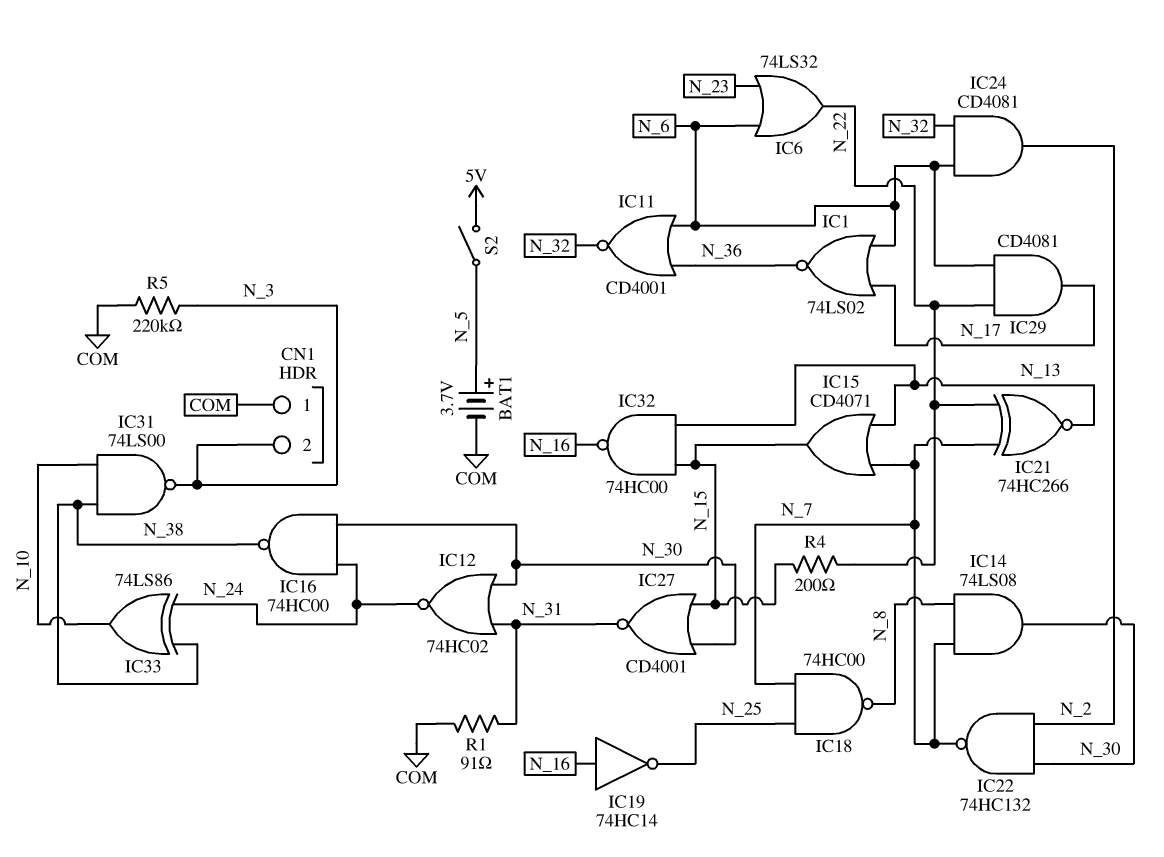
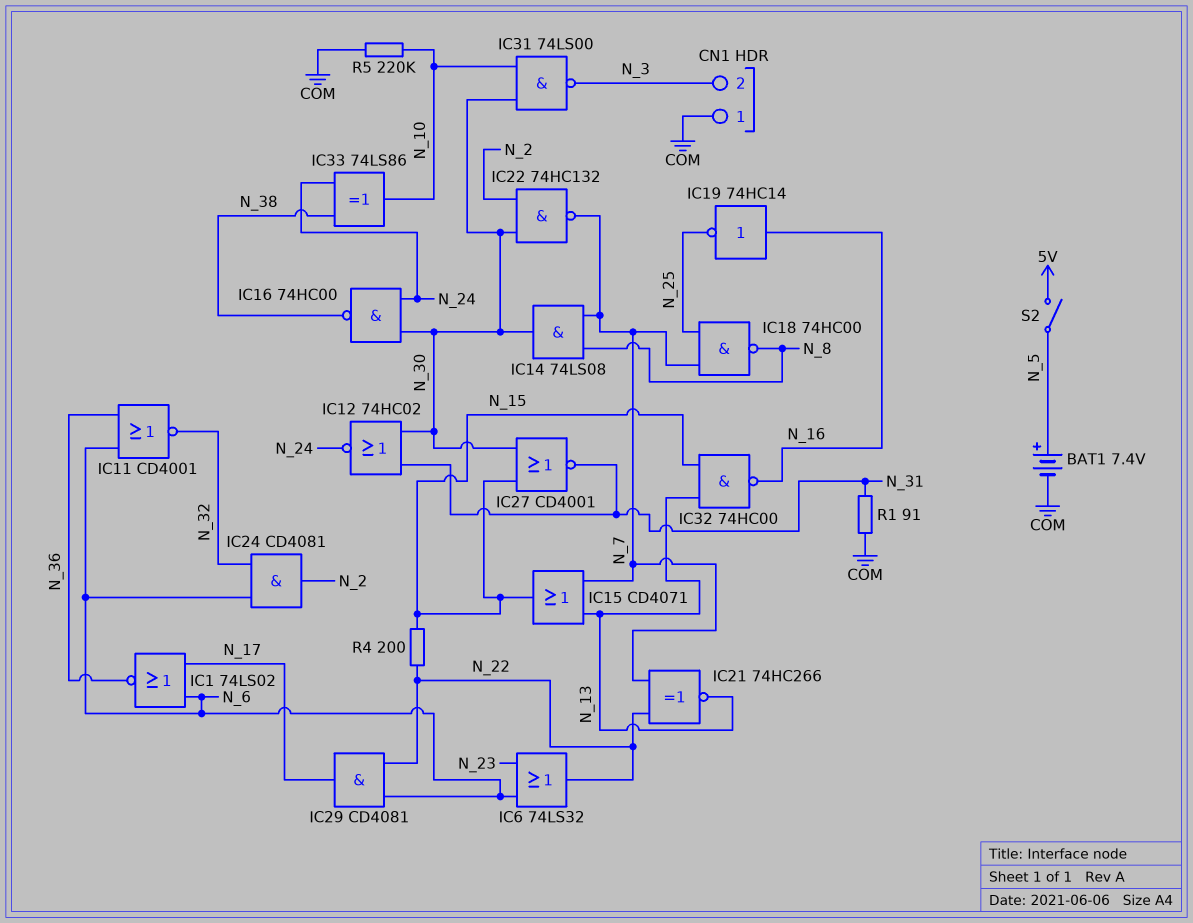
BAT1: 3.7V (plus N_5, minus COM) -> 7.4V (plus N_5, minus COM)
IC31: NAND 74LS00 (in N_10, in N_38, out N_3) -> NAND 74LS00 (in N_10, in N_30, out N_3)
R5: 220k (COM, N_3) -> 220k (COM, N_10)

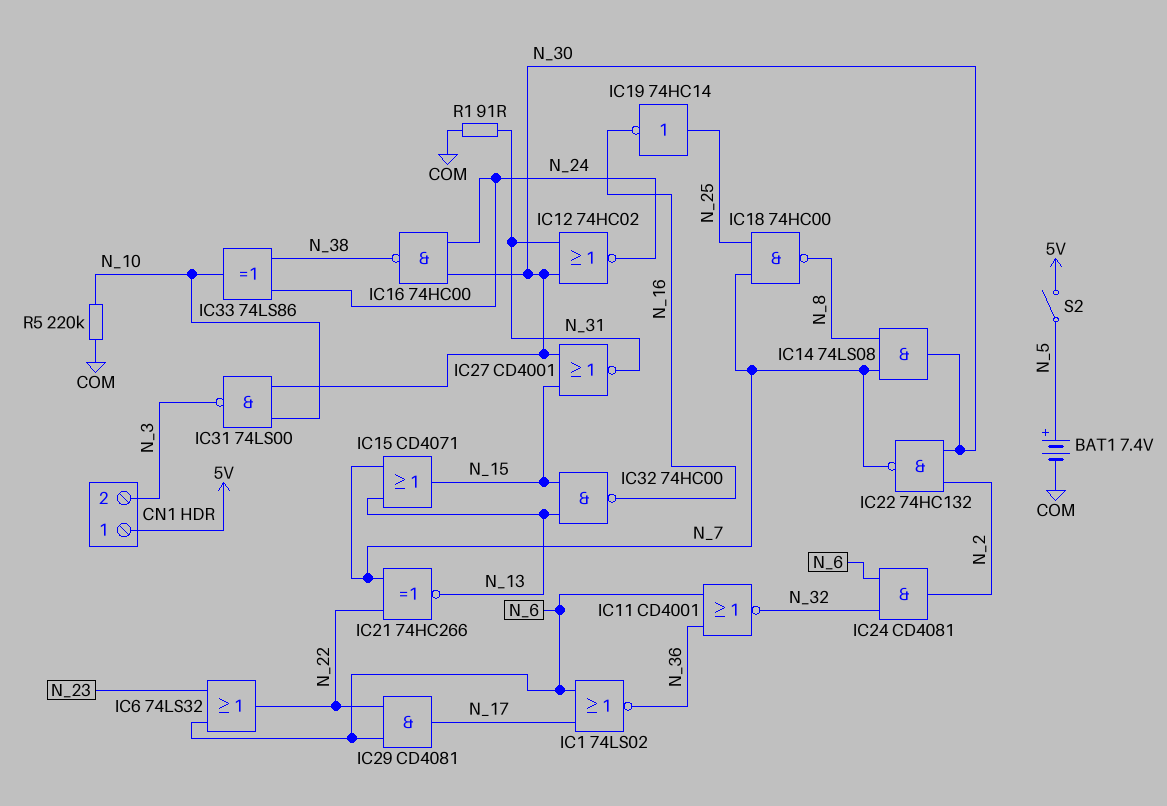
CN1 pin 1: COM -> 5V
IC19: NOT 74HC14 (in N_16, out N_25) -> NOT 74HC14 (in N_25, out N_16)
R4: 200 (N_15, N_22) -> none

